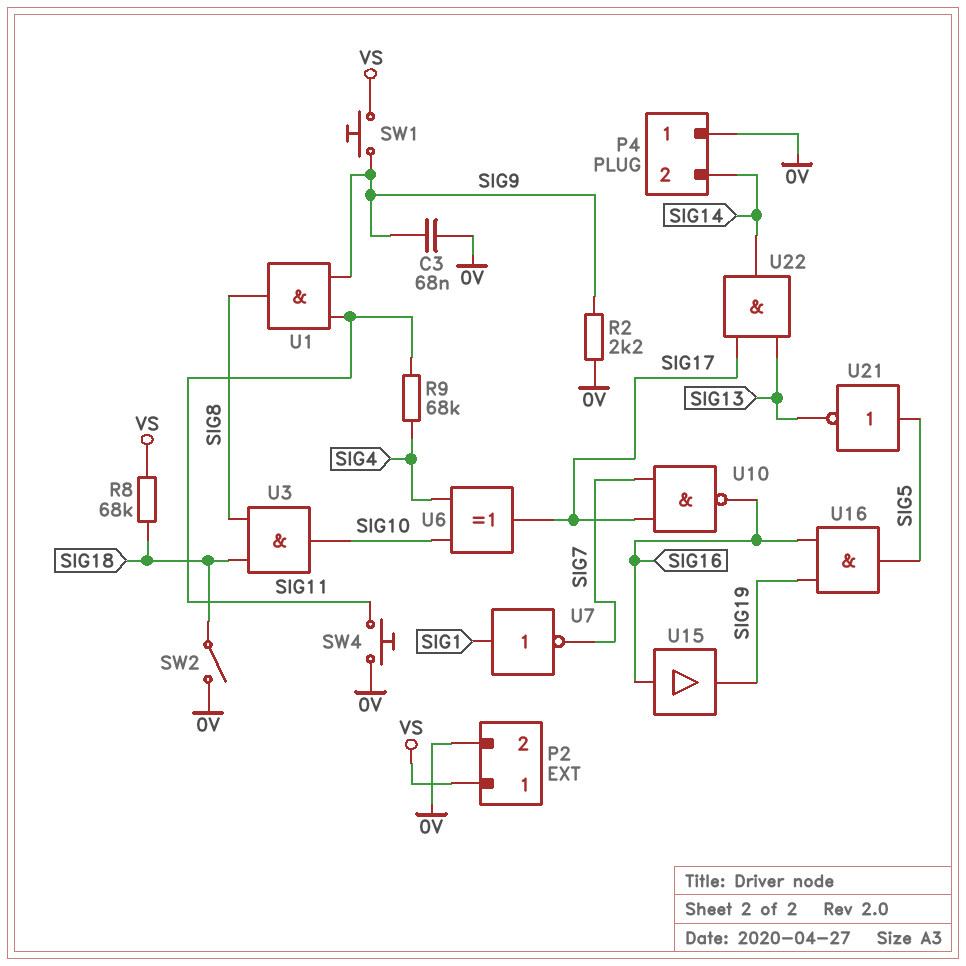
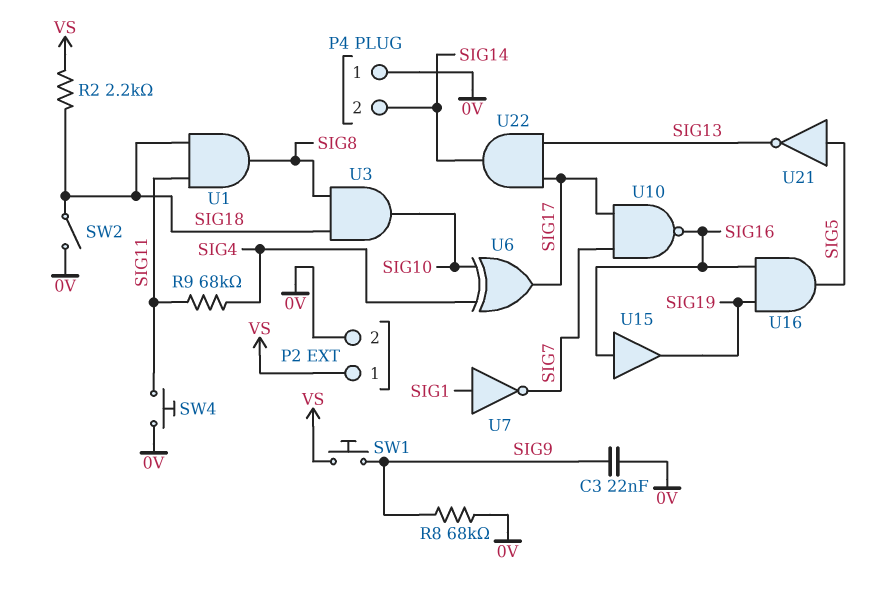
C3: 68nF (0V, SIG9) -> 22nF (0V, SIG9)
R2: 2.2k (0V, SIG9) -> 2.2k (SIG18, VS)
R8: 68k (SIG18, VS) -> 68k (0V, SIG9)
U1: AND (in SIG9, in SIG11, out SIG8) -> AND (in SIG11, in SIG18, out SIG8)

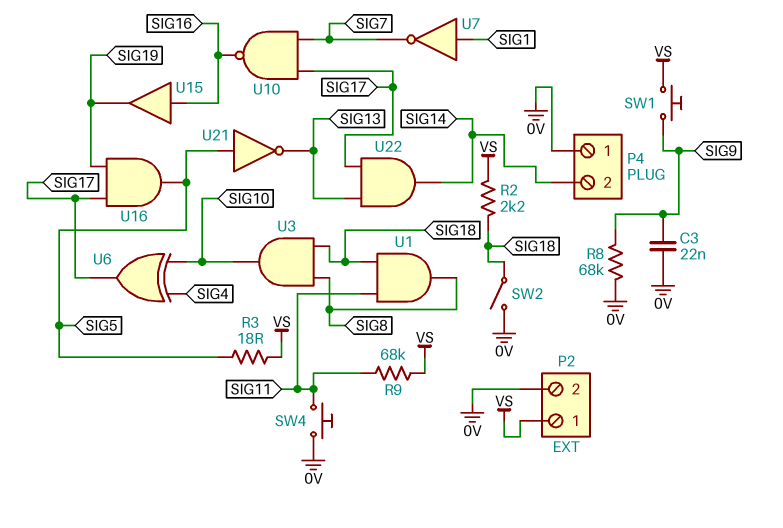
R3: none -> 18 (SIG5, VS)
R9: 68k (SIG4, SIG11) -> 68k (SIG11, VS)
U16: AND (in SIG16, in SIG19, out SIG5) -> AND (in SIG17, in SIG19, out SIG5)

